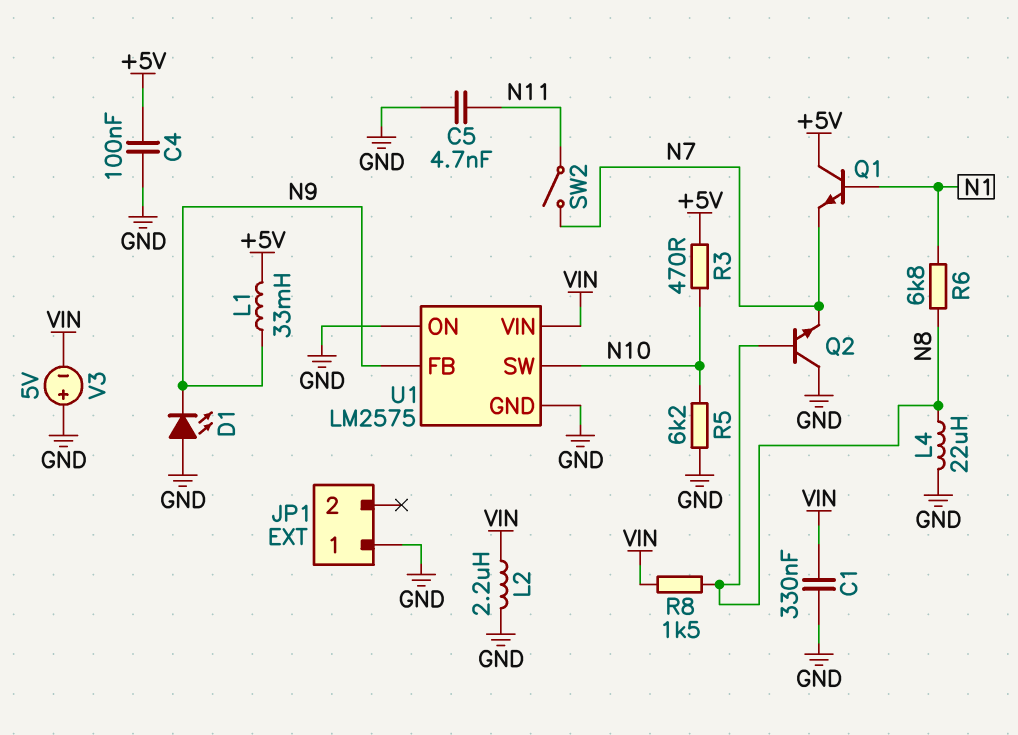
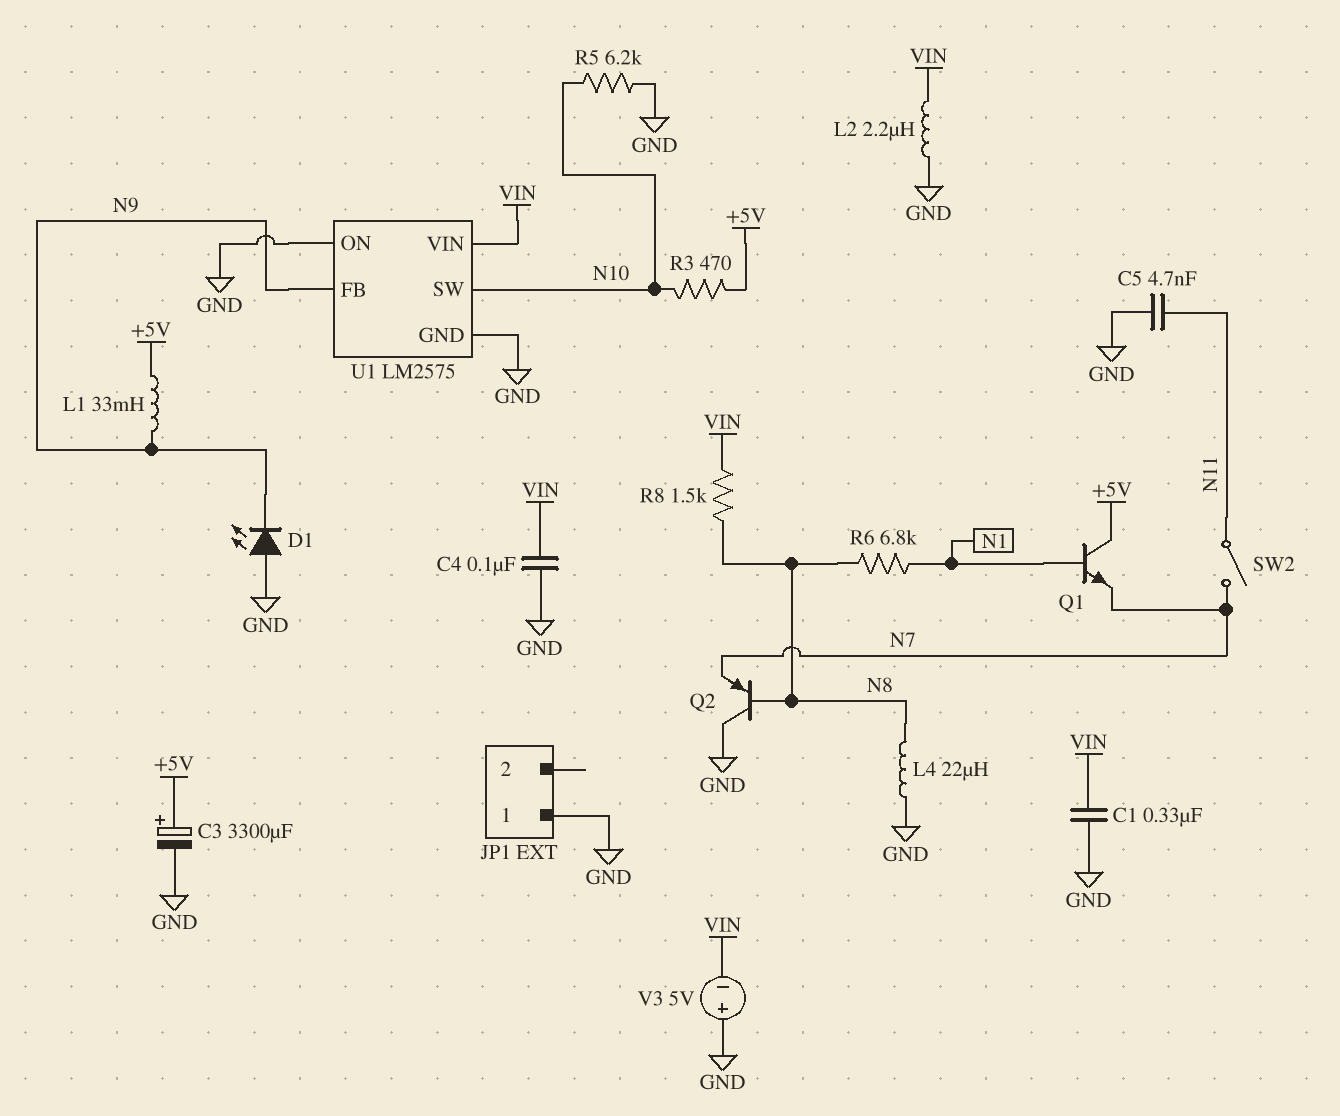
C3: none -> 3300uF (plus +5V, minus GND)
C4: 100nF (+5V, GND) -> 100nF (GND, VIN)
Q2: NPN (B N8, C GND, E N7) -> PNP (B N8, C GND, E N7)

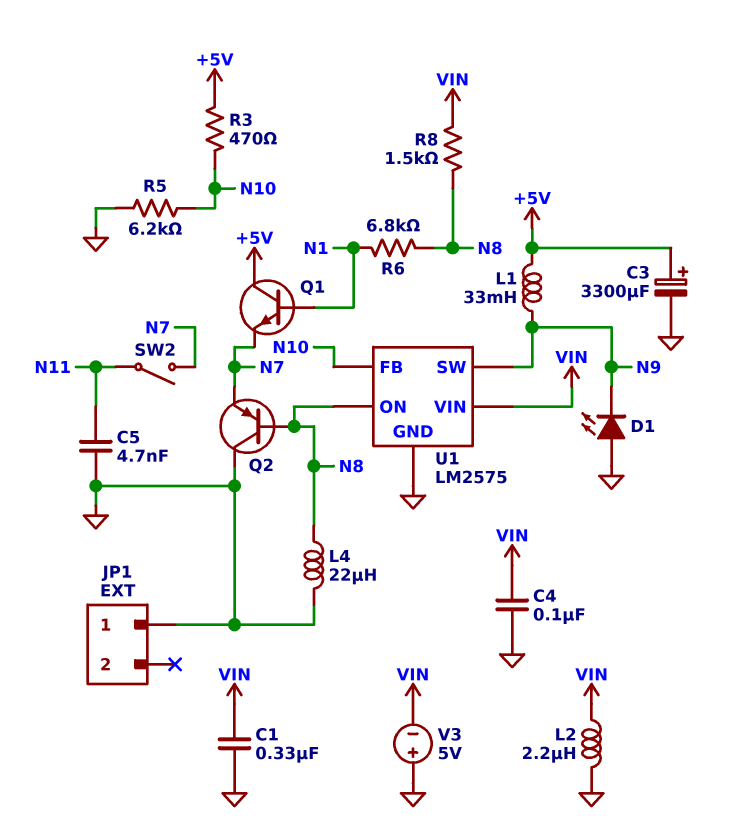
U1 pin FB: N9 -> N10
U1 pin ON: GND -> N8
U1 pin SW: N10 -> N9

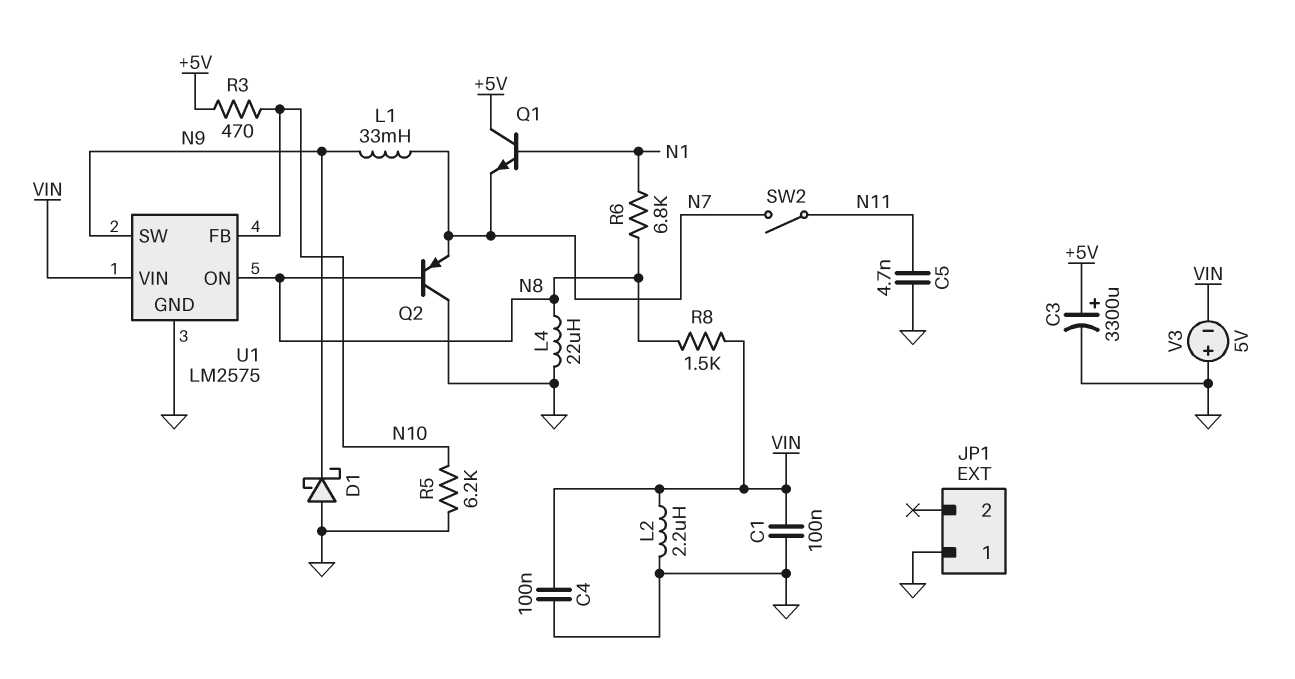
C1: 330nF (GND, VIN) -> 100nF (GND, VIN)
D1: LED (A GND, K N9) -> schottky (A GND, K N9)
L1: 33mH (+5V, N9) -> 33mH (N7, N9)

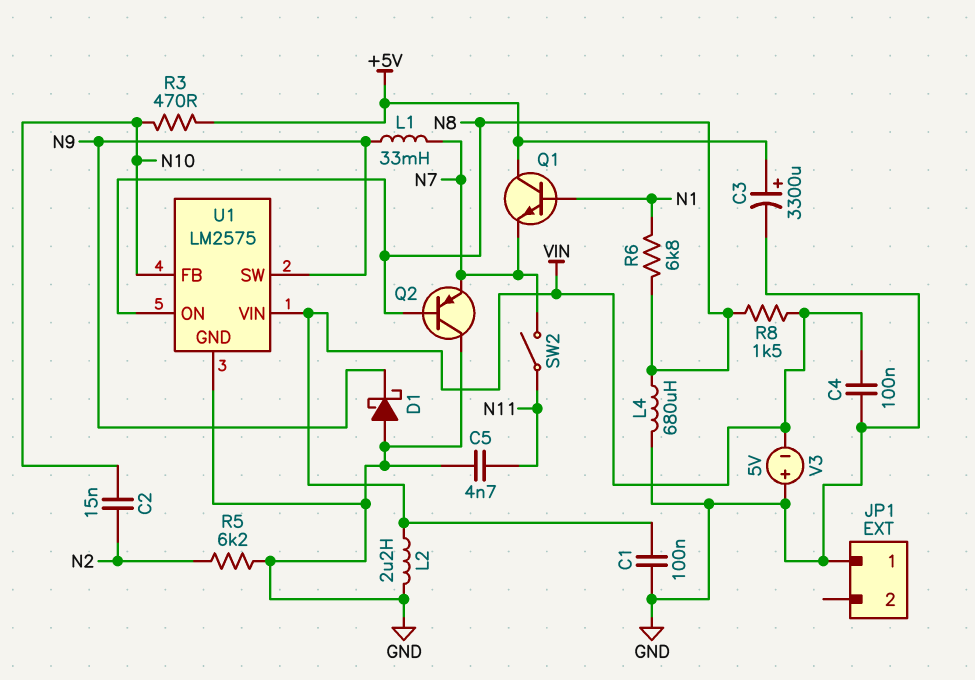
C2: none -> 15nF (N2, N10)
L4: 22uH (GND, N8) -> 680uH (GND, N8)
R5: 6.2k (GND, N10) -> 6.2k (GND, N2)

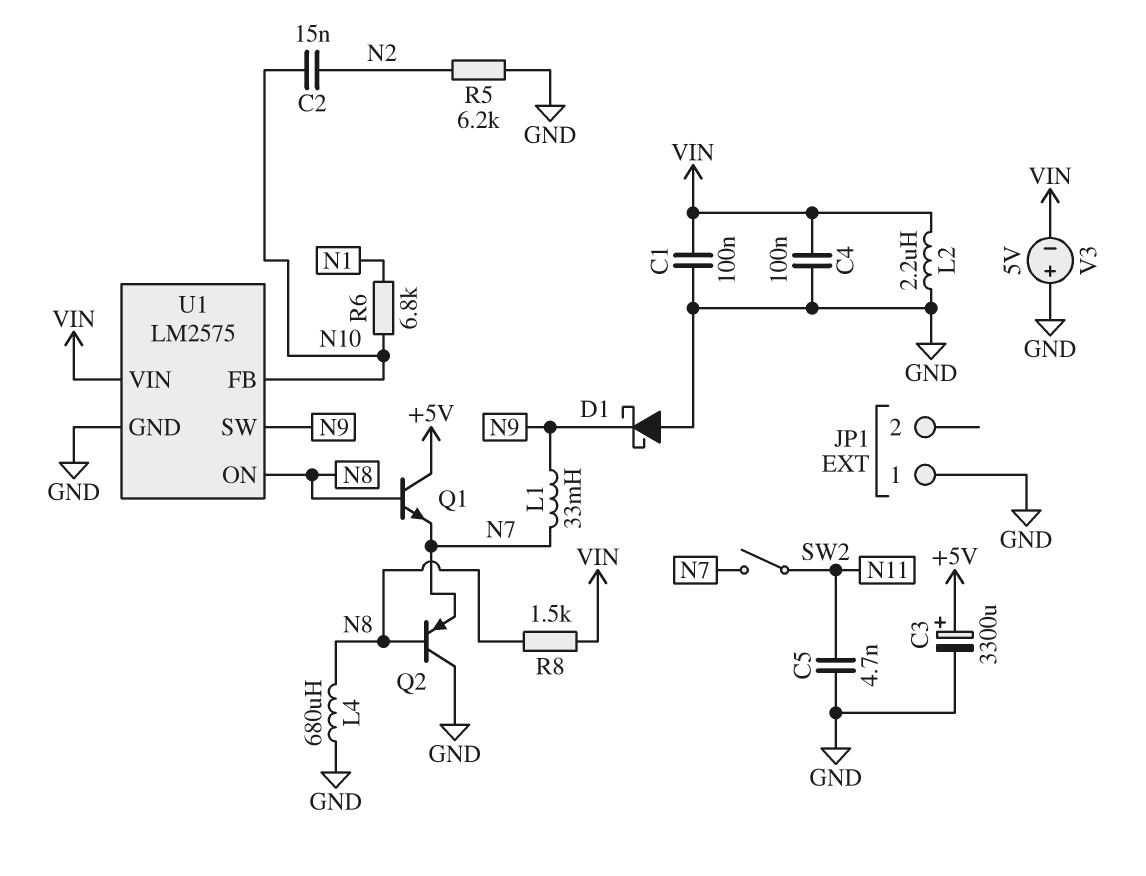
Q1: NPN (B N1, C +5V, E N7) -> NPN (B N8, C +5V, E N7)
R3: 470 (+5V, N10) -> none
R6: 6.8k (N1, N8) -> 6.8k (N1, N10)

